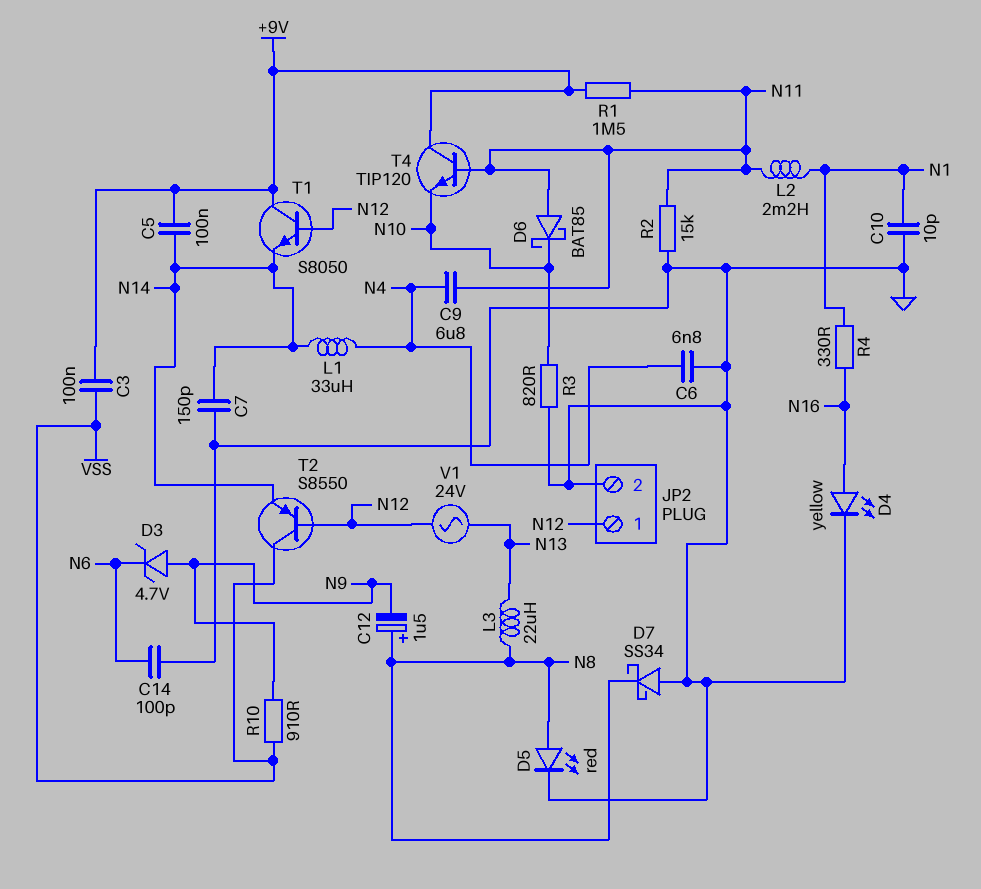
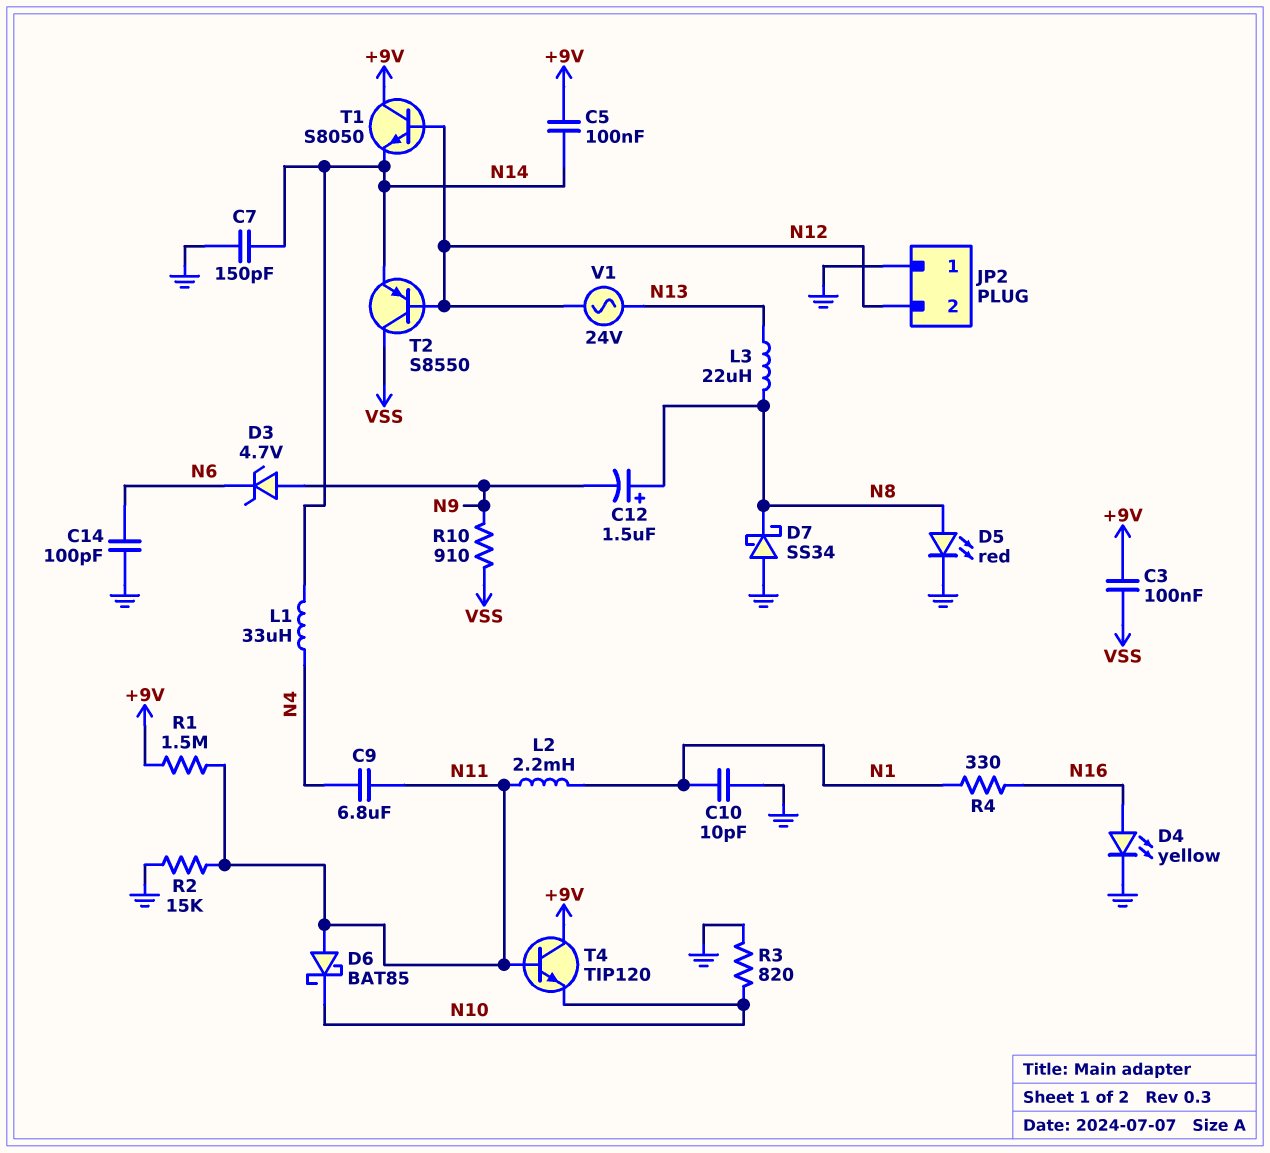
C6: 6.8nF (GND, N4) -> none
JP2 pin 1: N12 -> GND
JP2 pin 2: GND -> N12

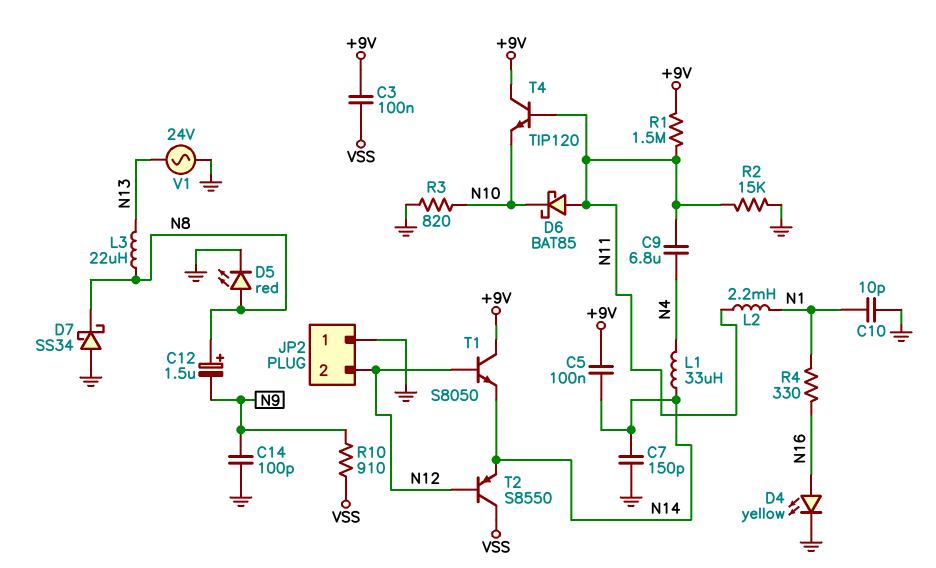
C14: 100pF (GND, N6) -> 100pF (GND, N9)
D3: zener 4.7V (A N9, K N6) -> none
V1: AC 24V (N12, N13) -> AC 24V (GND, N13)

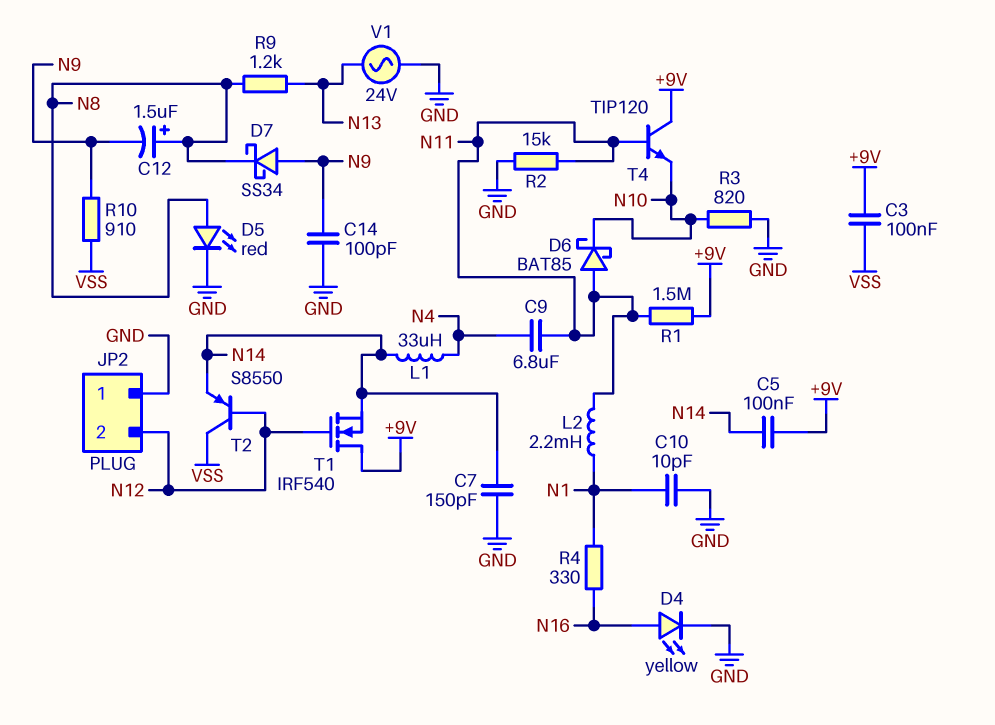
D7: schottky SS34 (A GND, K N8) -> schottky SS34 (A N9, K N8)
L3: 22uH (N8, N13) -> none
R9: none -> 1.2k (N8, N13)
T1: NPN S8050 (B N12, C +9V, E N14) -> NMOS IRF540 (G N12, D +9V, S N14)

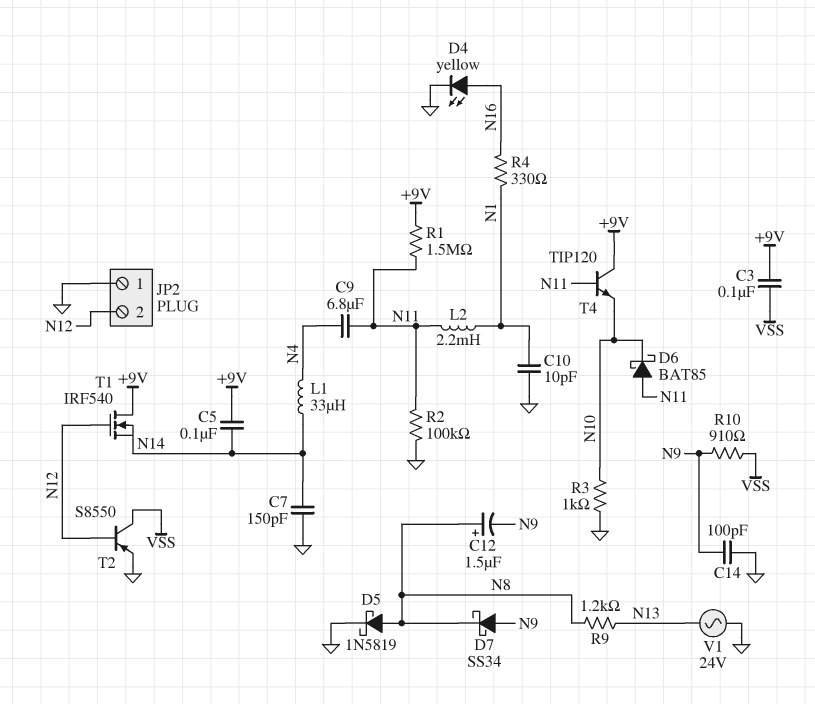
D5: LED red (A N8, K GND) -> schottky 1N5819 (A N8, K GND)
R2: 15k (GND, N11) -> 100k (GND, N11)
R3: 820 (GND, N10) -> 1k (GND, N10)
T2: PNP S8550 (B N12, C VSS, E N14) -> PNP S8550 (B N12, C VSS, E GND)

